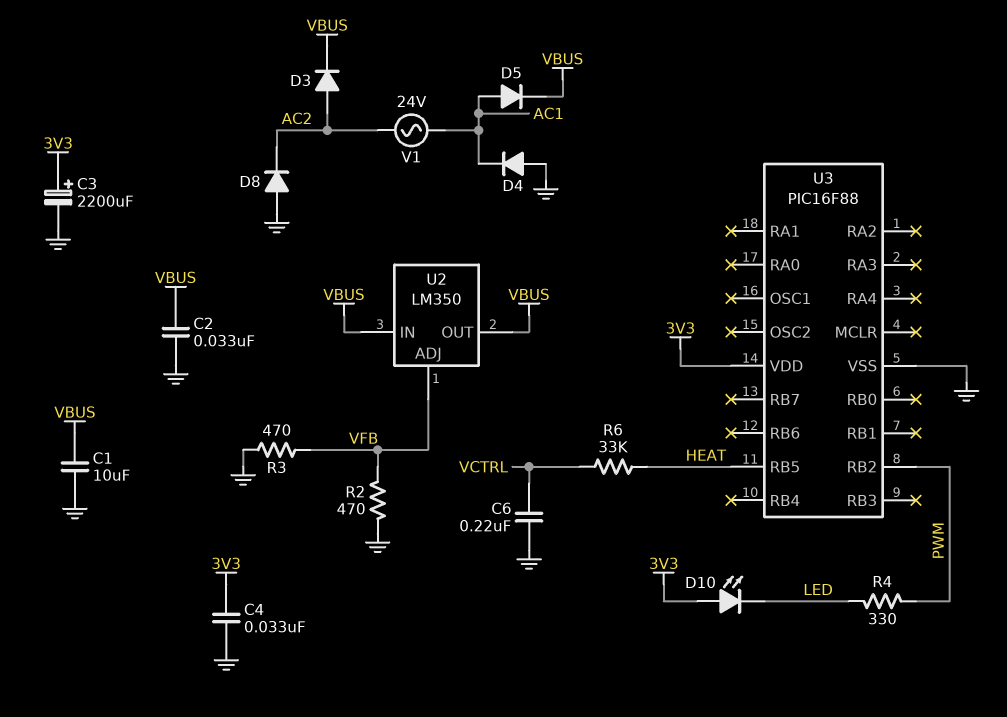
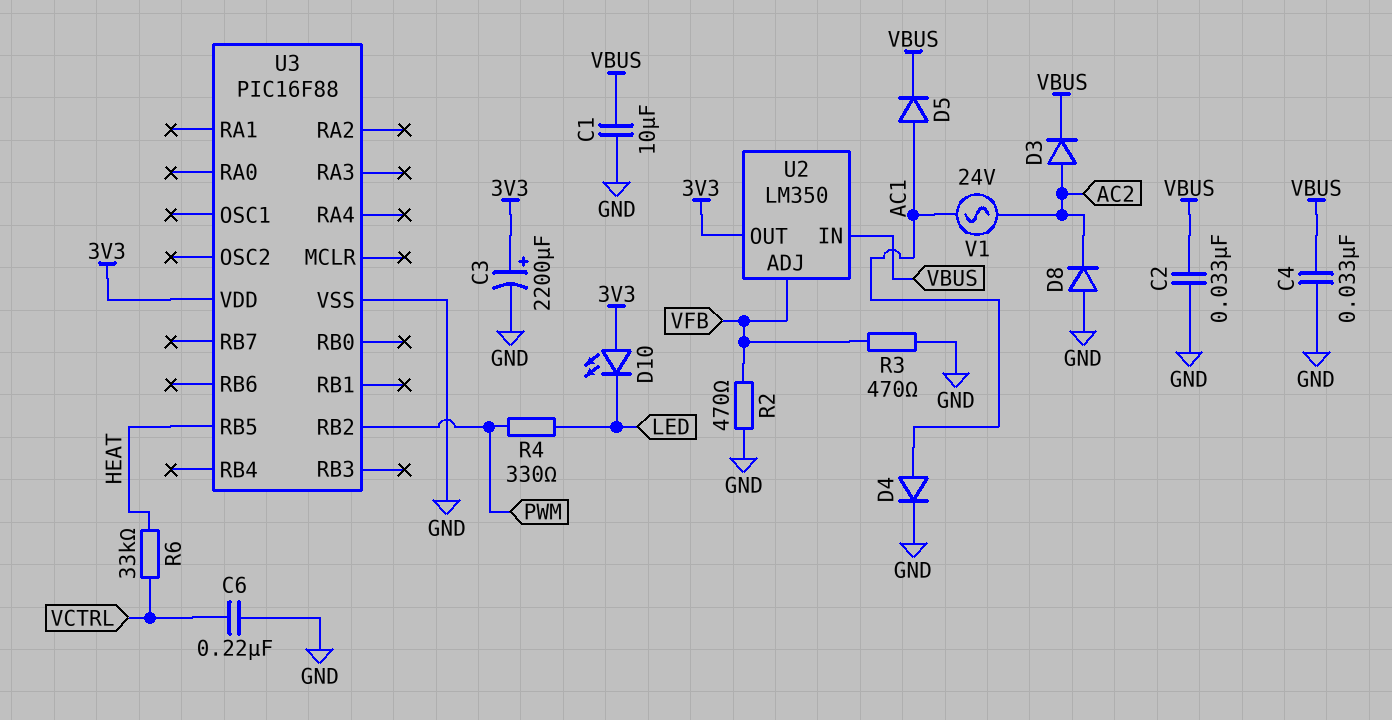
C4: 33nF (3V3, GND) -> 33nF (GND, VBUS)
D4: diode (A GND, K AC1) -> diode (A AC1, K GND)
U2 pin OUT: VBUS -> 3V3

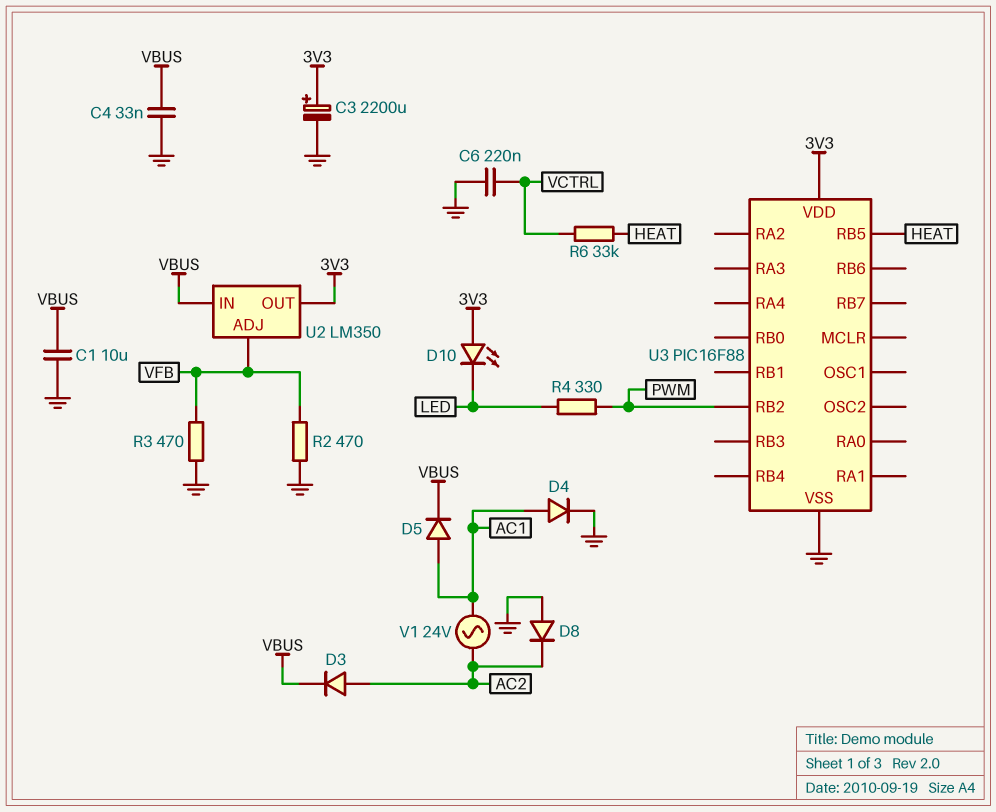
C2: 33nF (GND, VBUS) -> none

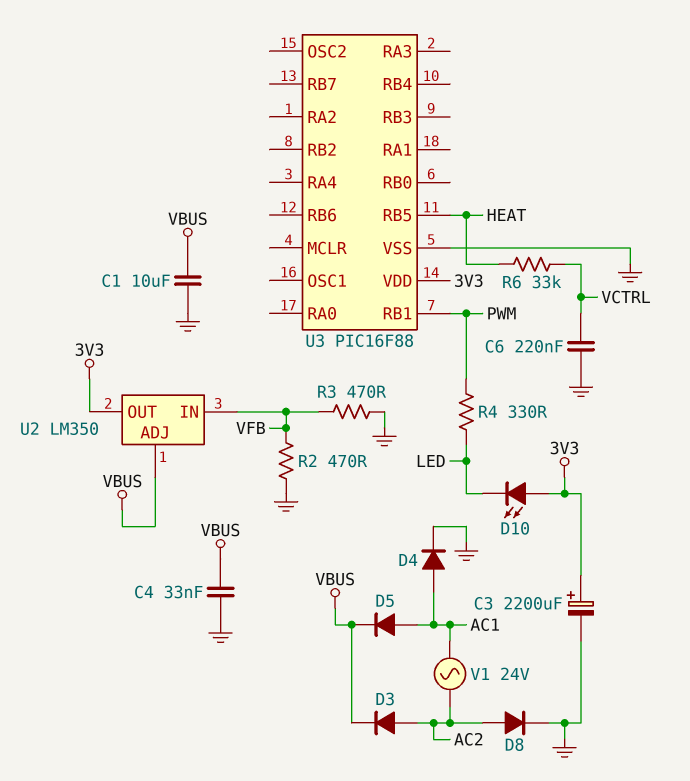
D8: diode (A GND, K AC2) -> diode (A AC2, K GND)
U2 pin ADJ: VFB -> VBUS
U2 pin IN: VBUS -> VFB
U3 pin RB1: none -> PWM
U3 pin RB2: PWM -> none

